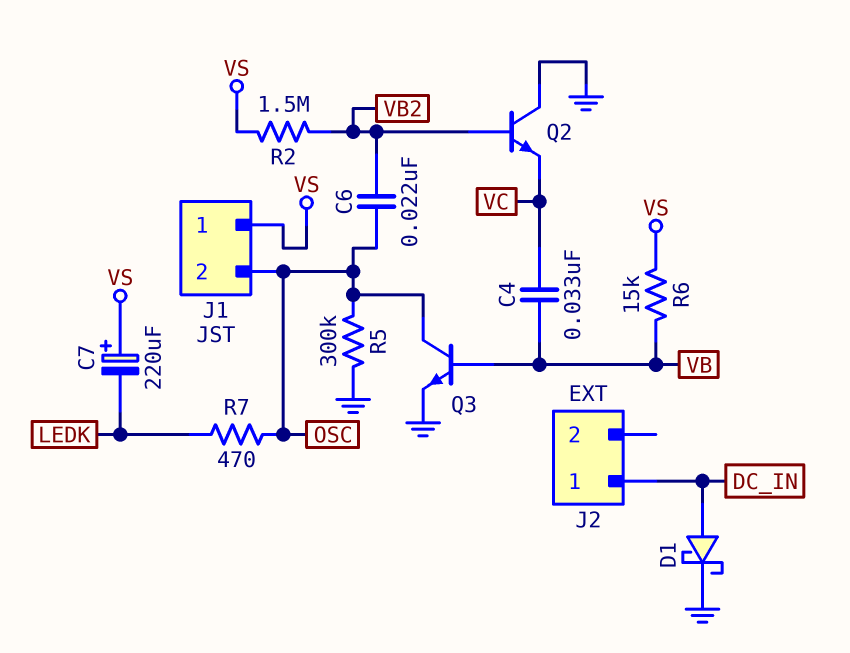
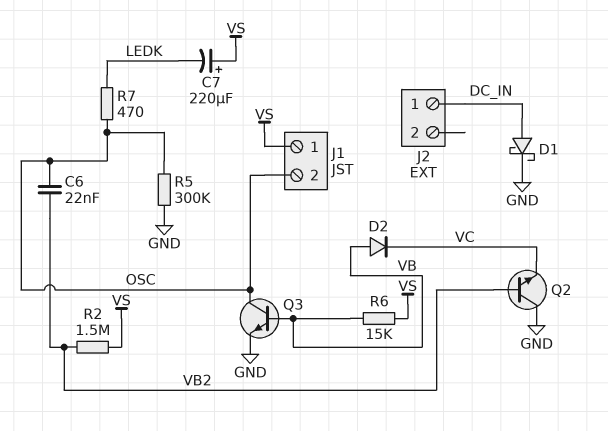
C4: 33nF (VB, VC) -> none
D2: none -> diode (A VB, K VC)

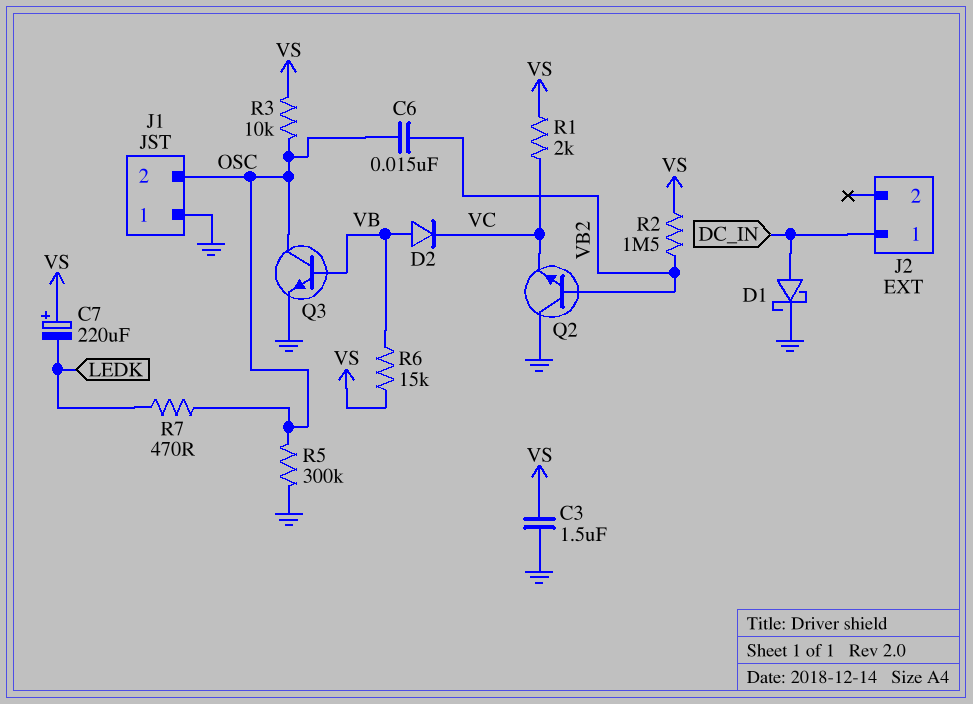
C3: none -> 1.5uF (GND, VS)
C6: 22nF (OSC, VB2) -> 15nF (OSC, VB2)
J1 pin 1: VS -> GND
R1: none -> 2k (VC, VS)
R3: none -> 10k (OSC, VS)

